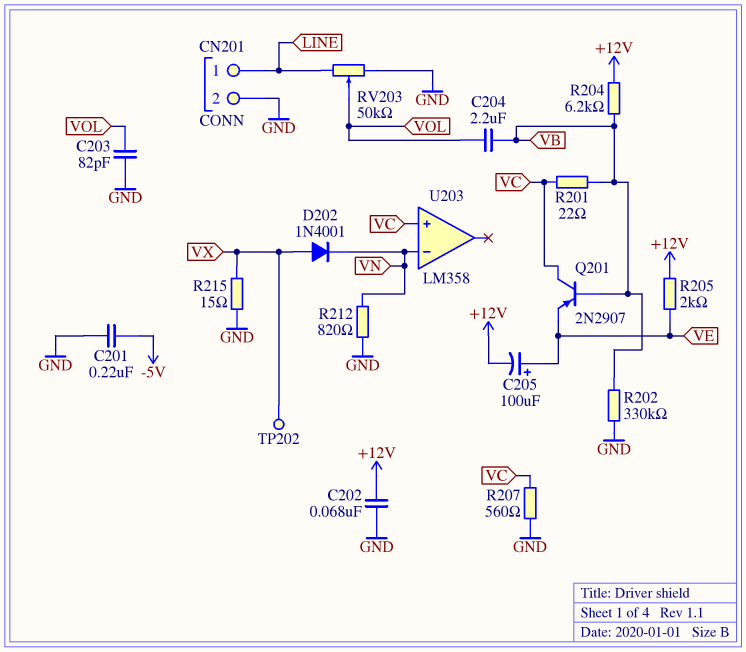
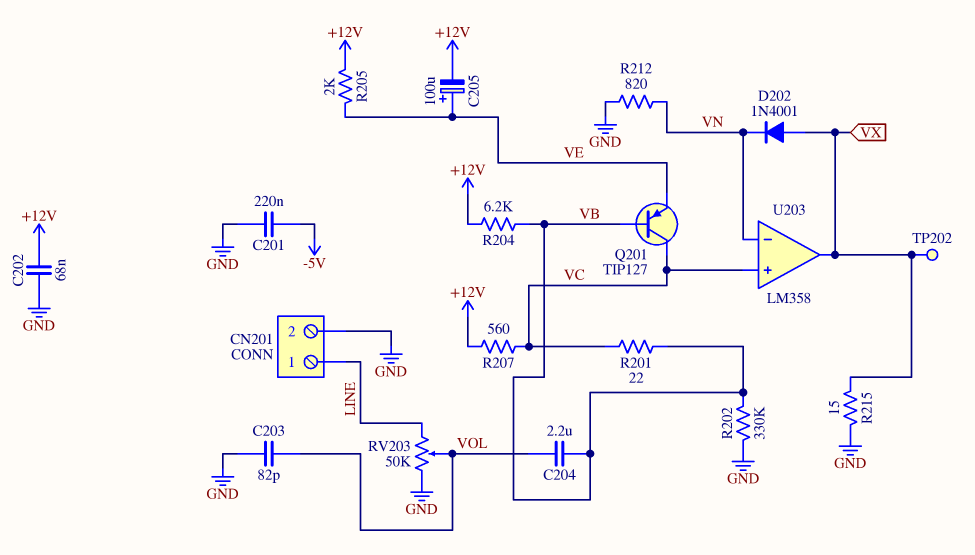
Q201: PNP 2N2907 (B VB, C VC, E VE) -> PNP TIP127 (B VB, C VC, E VE)
R207: 560 (GND, VC) -> 560 (+12V, VC)
U203 pin out: none -> VX

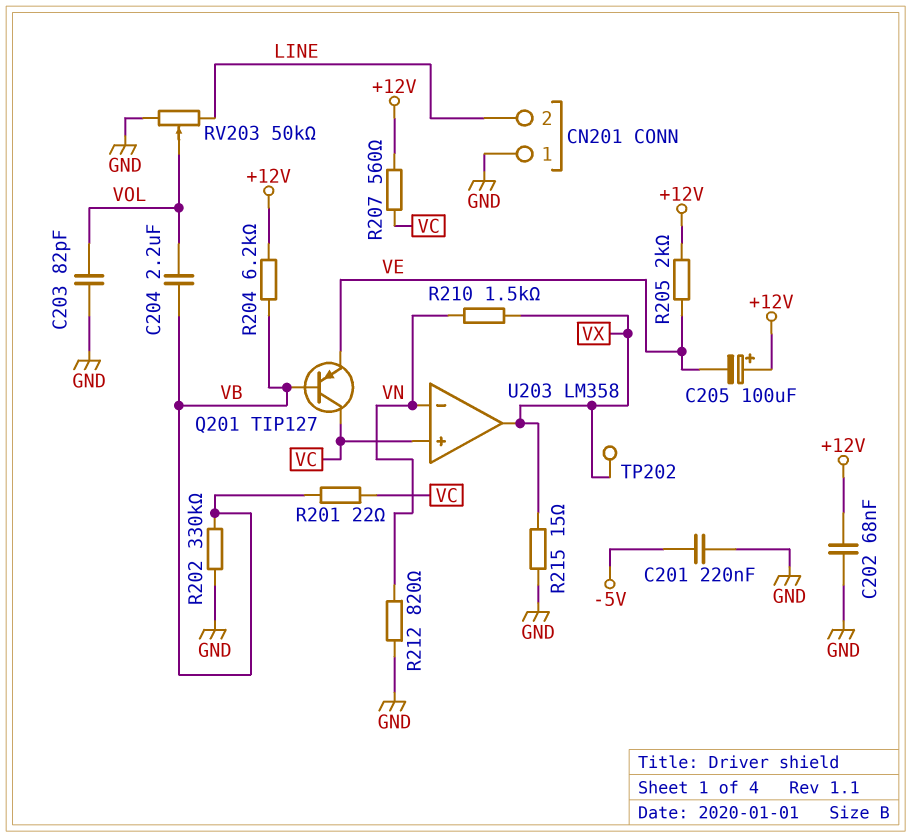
C205: 100uF (plus VE, minus +12V) -> 100uF (plus +12V, minus VE)
CN201 pin 1: LINE -> GND
CN201 pin 2: GND -> LINE
D202: diode 1N4001 (A VX, K VN) -> none
R210: none -> 1.5k (VN, VX)

